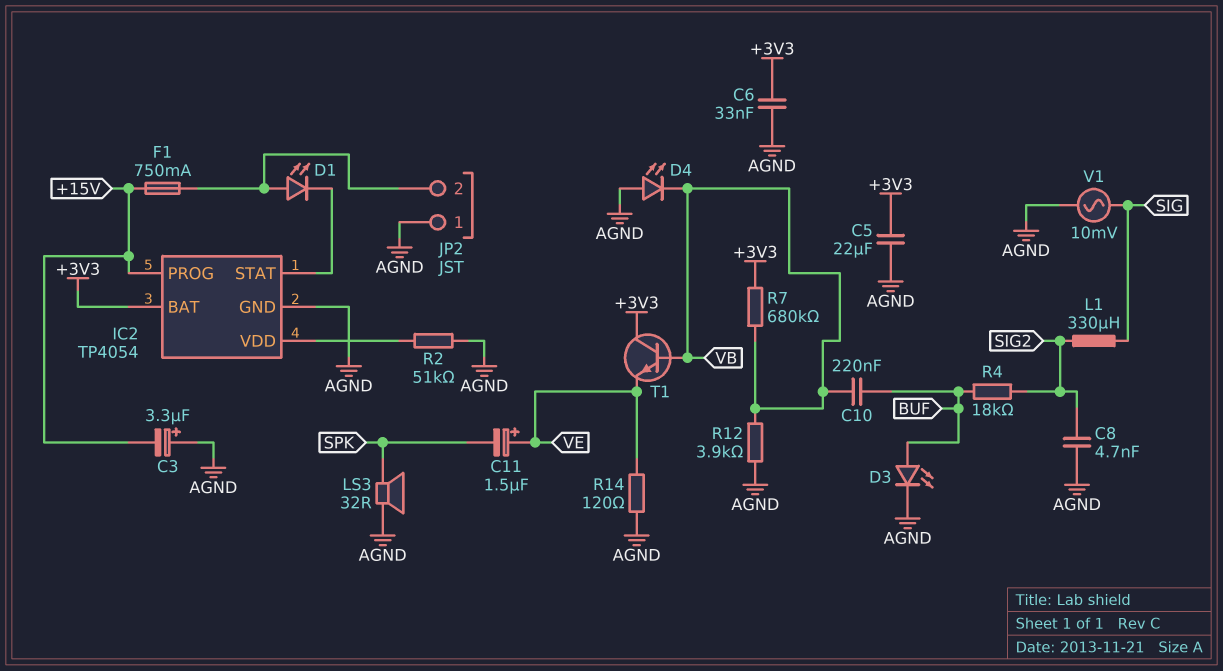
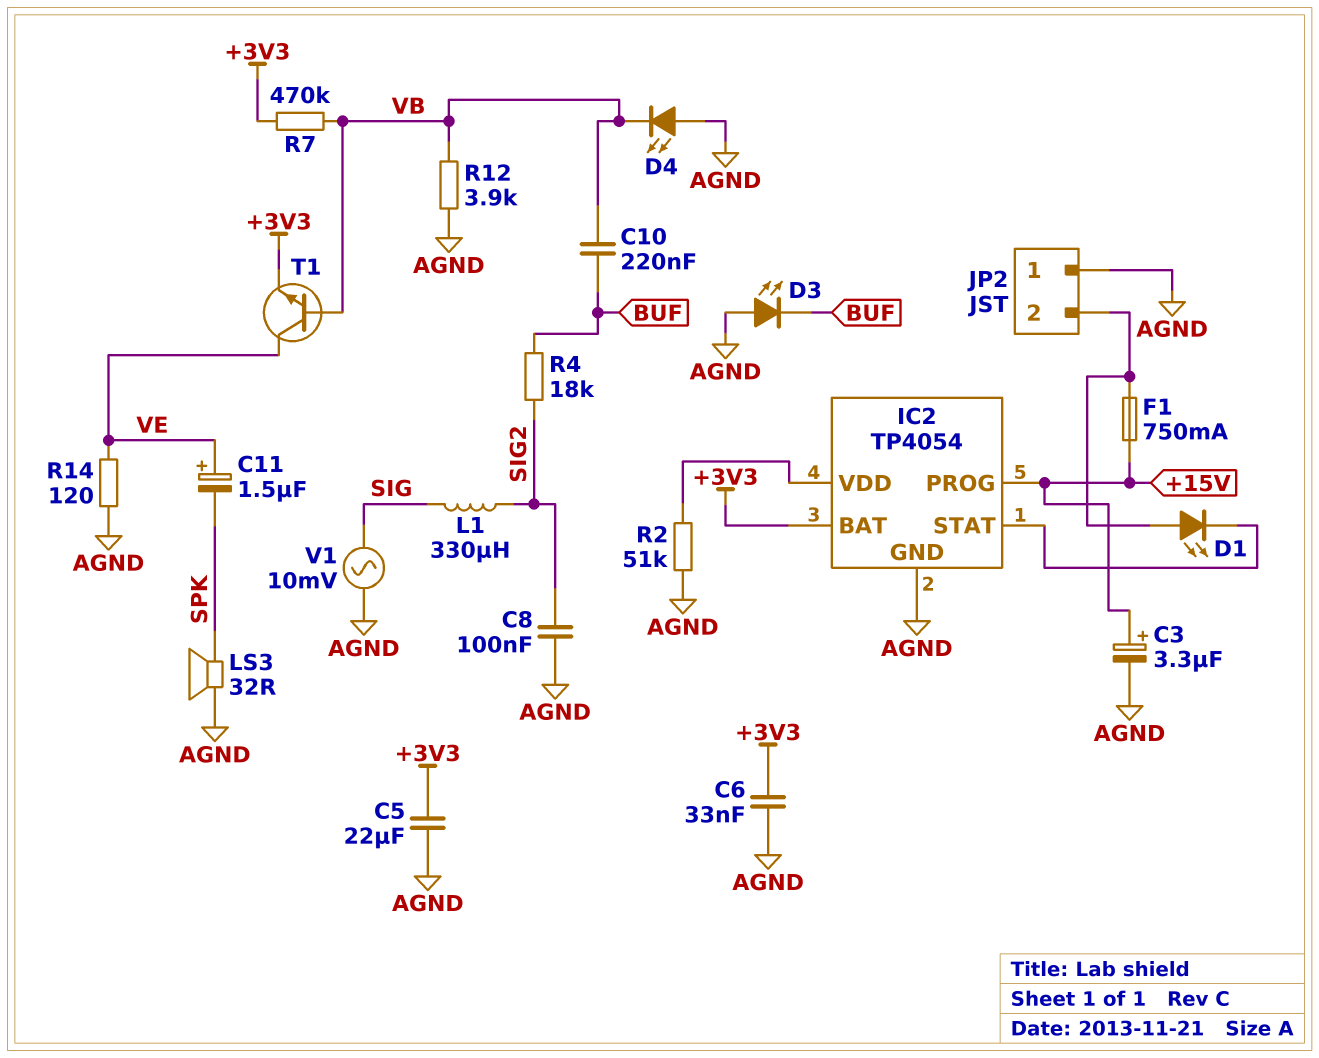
C3: 3.3uF (plus AGND, minus +15V) -> 3.3uF (plus +15V, minus AGND)
C8: 4.7nF (AGND, SIG2) -> 100nF (AGND, SIG2)
D3: LED (A BUF, K AGND) -> LED (A AGND, K BUF)
R7: 680k (+3V3, VB) -> 470k (+3V3, VB)
T1: NPN (B VB, C +3V3, E VE) -> NPN (B VB, C VE, E +3V3)

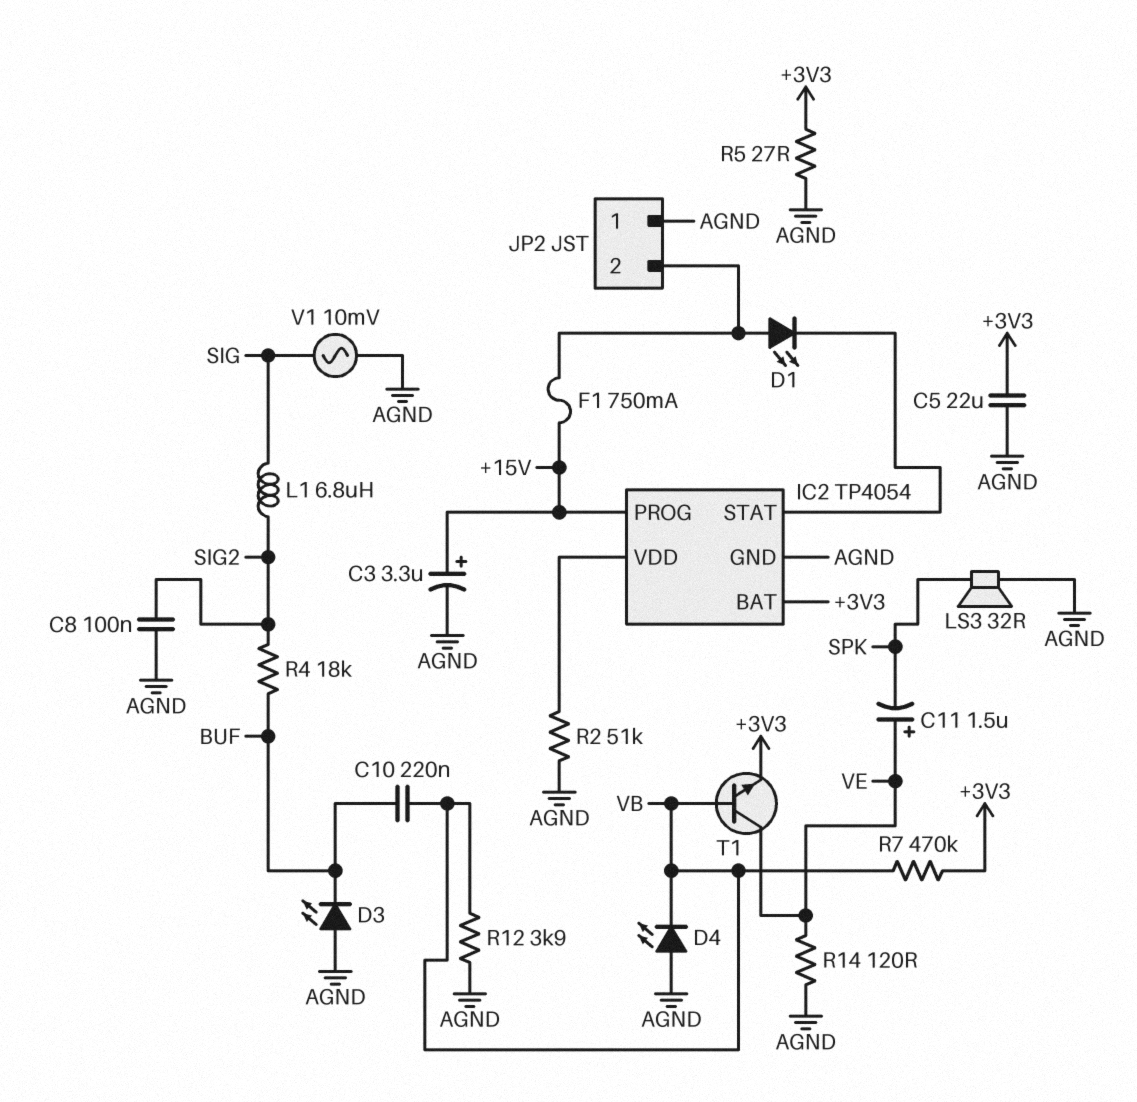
C6: 33nF (+3V3, AGND) -> none
L1: 330uH (SIG, SIG2) -> 6.8uH (SIG, SIG2)
R5: none -> 27 (+3V3, AGND)

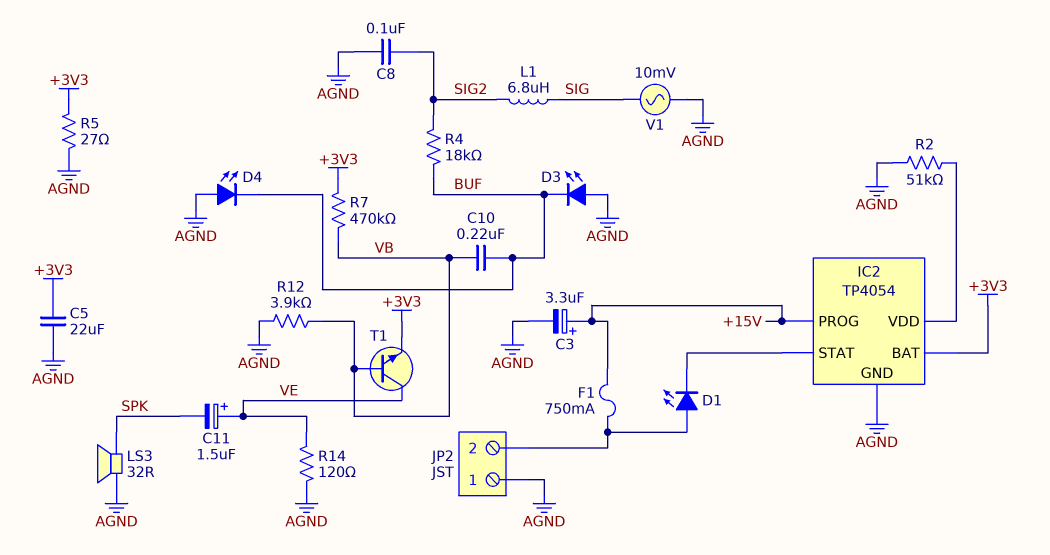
D4: LED (A AGND, K VB) -> LED (A AGND, K BUF)

